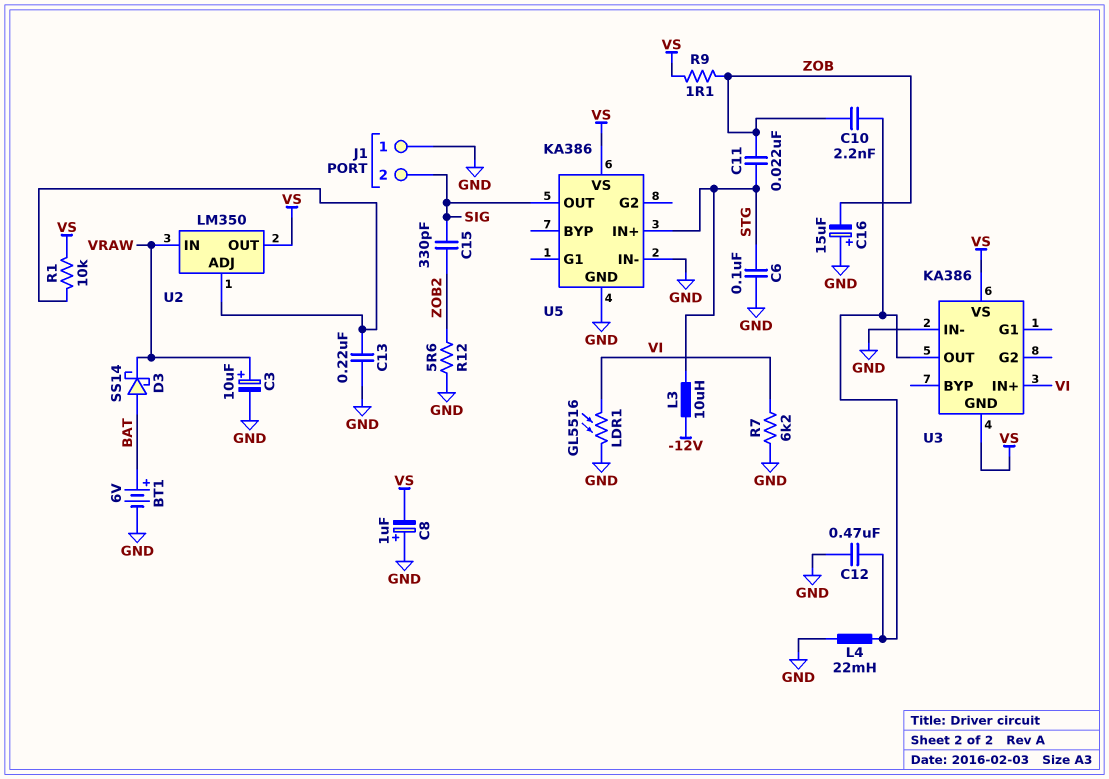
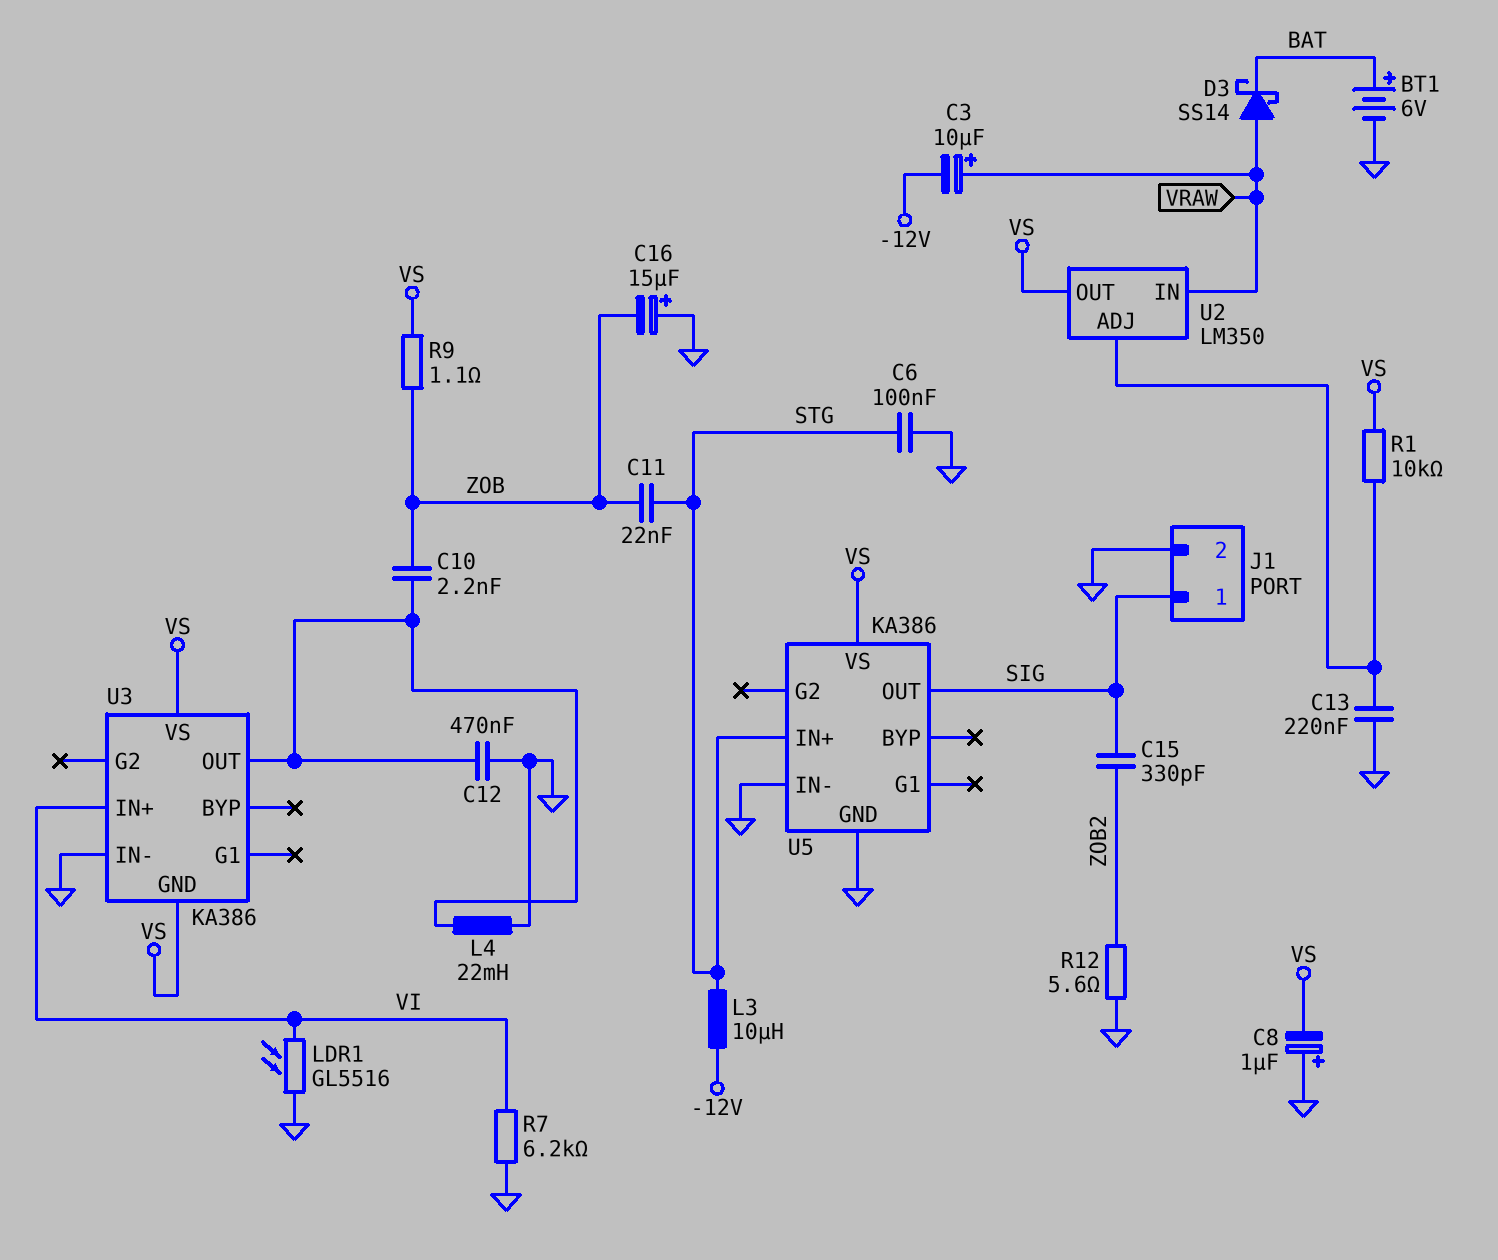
C3: 10uF (plus VRAW, minus GND) -> 10uF (plus VRAW, minus -12V)
D3: schottky SS14 (A BAT, K VRAW) -> schottky SS14 (A VRAW, K BAT)
J1 pin 1: GND -> SIG
J1 pin 2: SIG -> GND

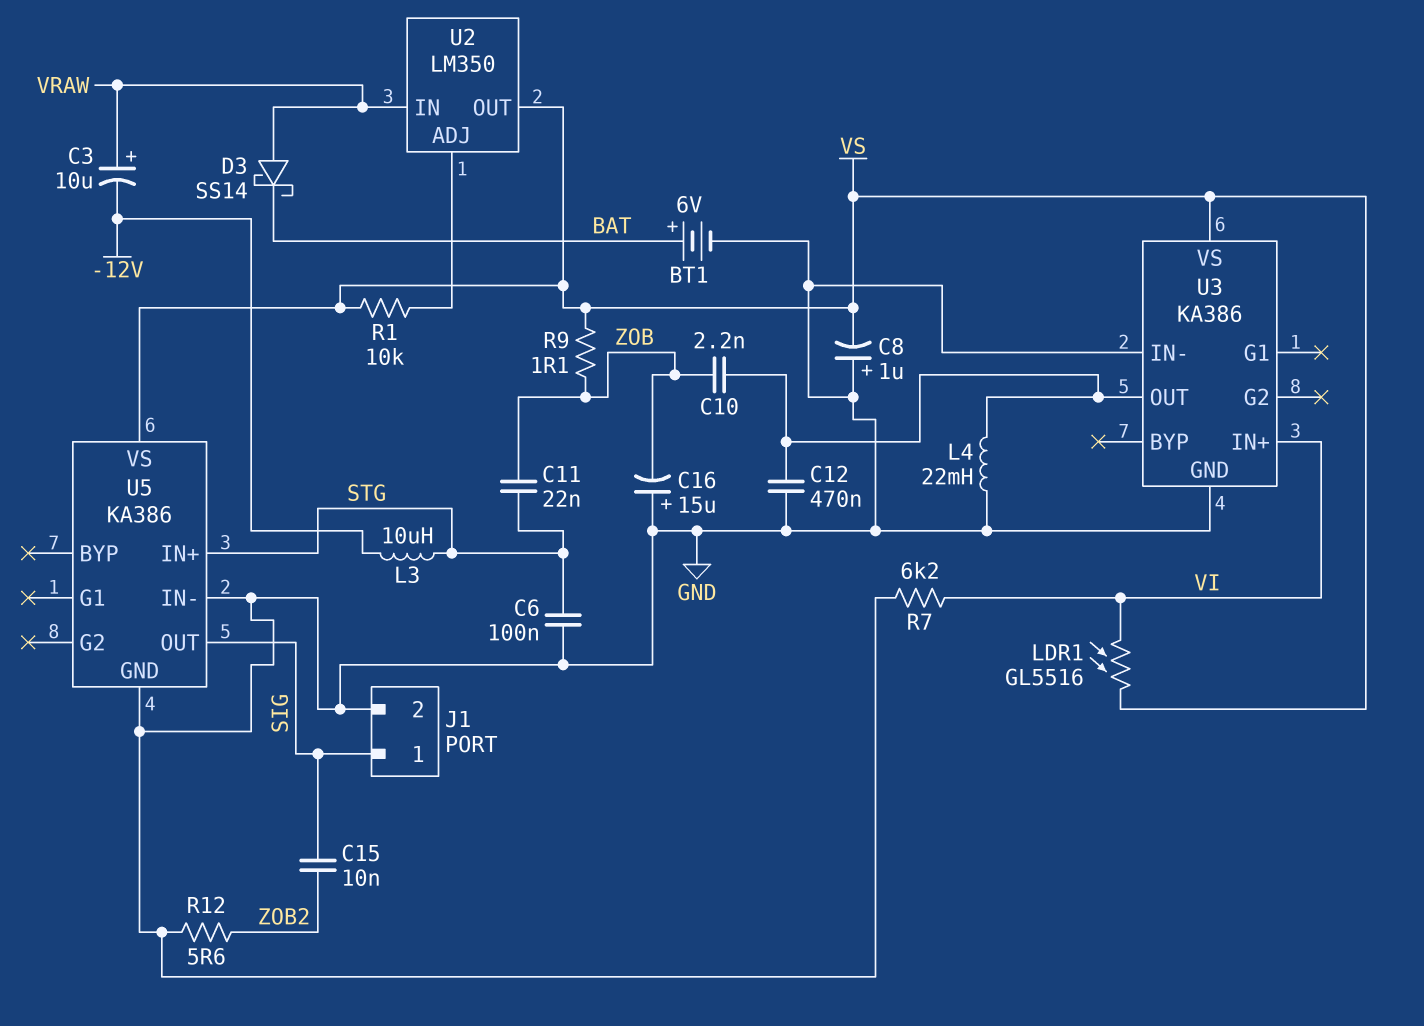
C13: 220nF (GND, U2/ADJ) -> none
C15: 330pF (SIG, ZOB2) -> 10nF (SIG, ZOB2)
LDR1: GL5516 (GND, VI) -> GL5516 (VI, VS)
U3 pin GND: VS -> GND

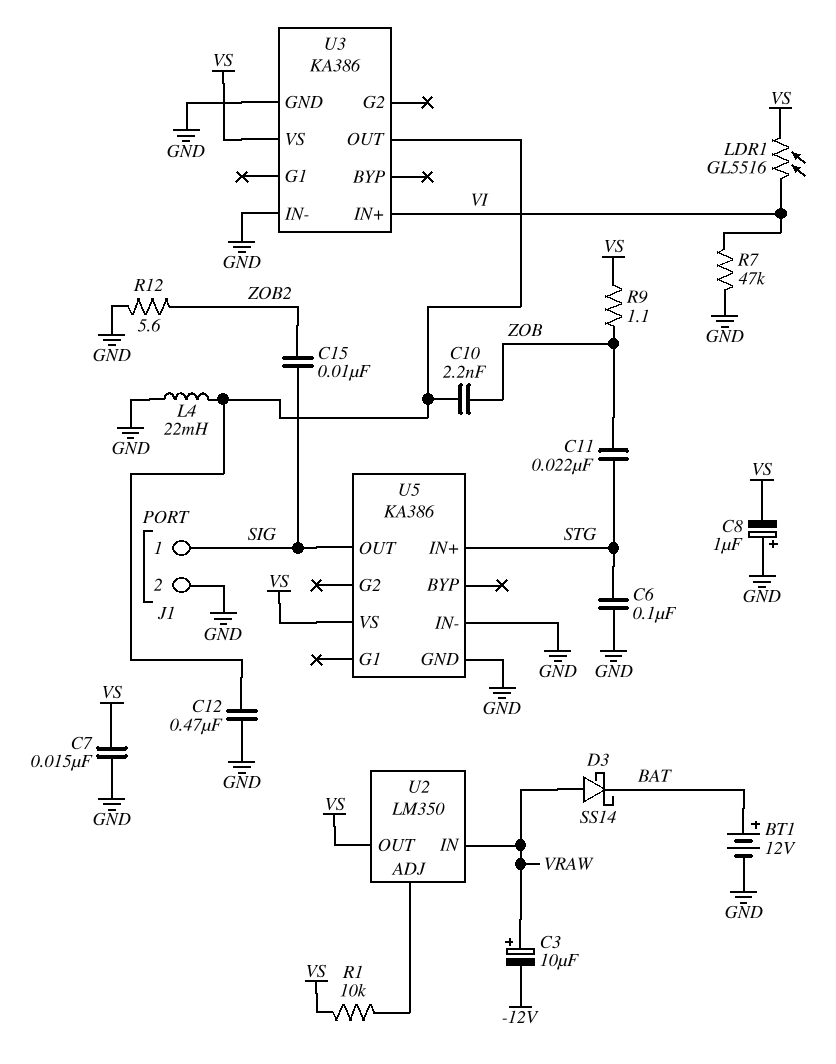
BT1: 6V (plus BAT, minus GND) -> 12V (plus BAT, minus GND)
C7: none -> 15nF (GND, VS)
C16: 15uF (plus GND, minus ZOB) -> none
L3: 10uH (-12V, STG) -> none
R7: 6.2k (GND, VI) -> 47k (GND, VI)

